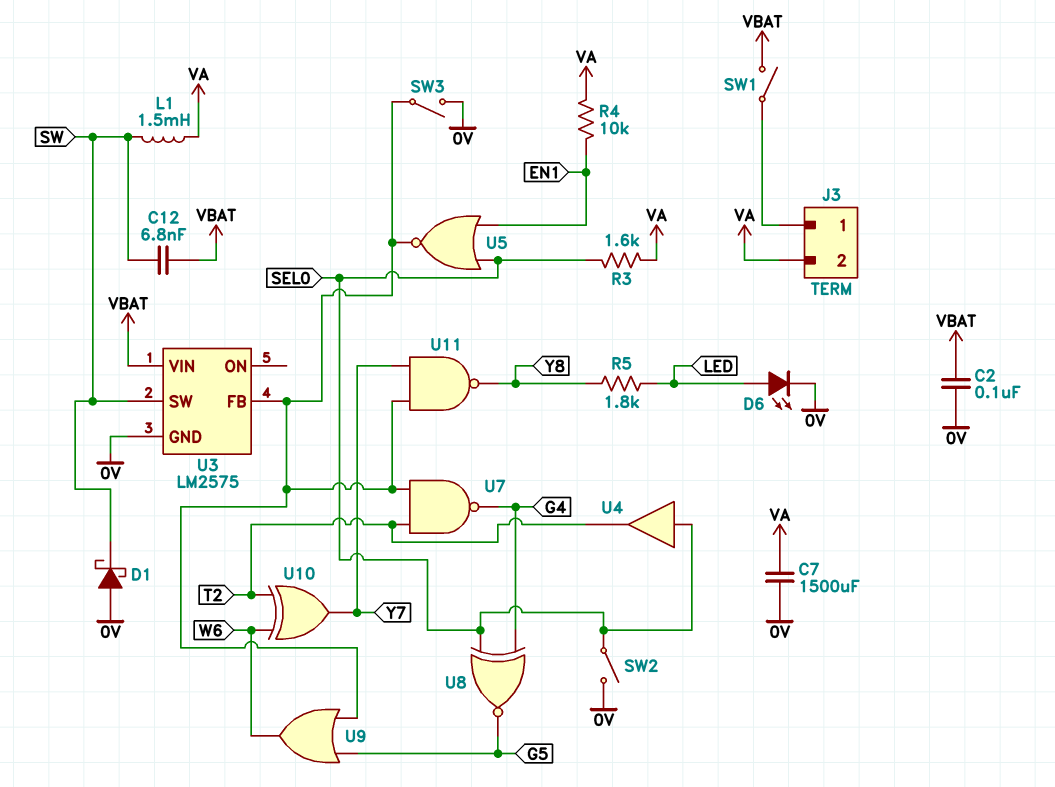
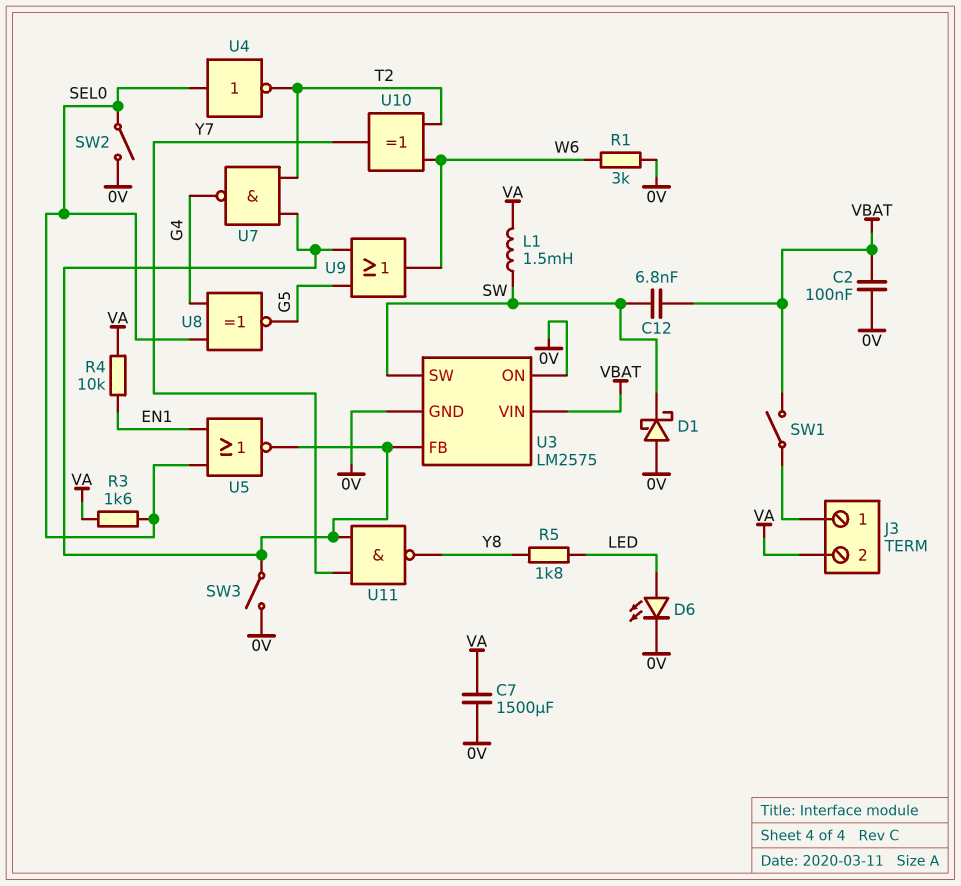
R1: none -> 3k (0V, W6)
U3 pin ON: none -> 0V
U4: buffer (in SEL0, out T2) -> NOT (in SEL0, out T2)

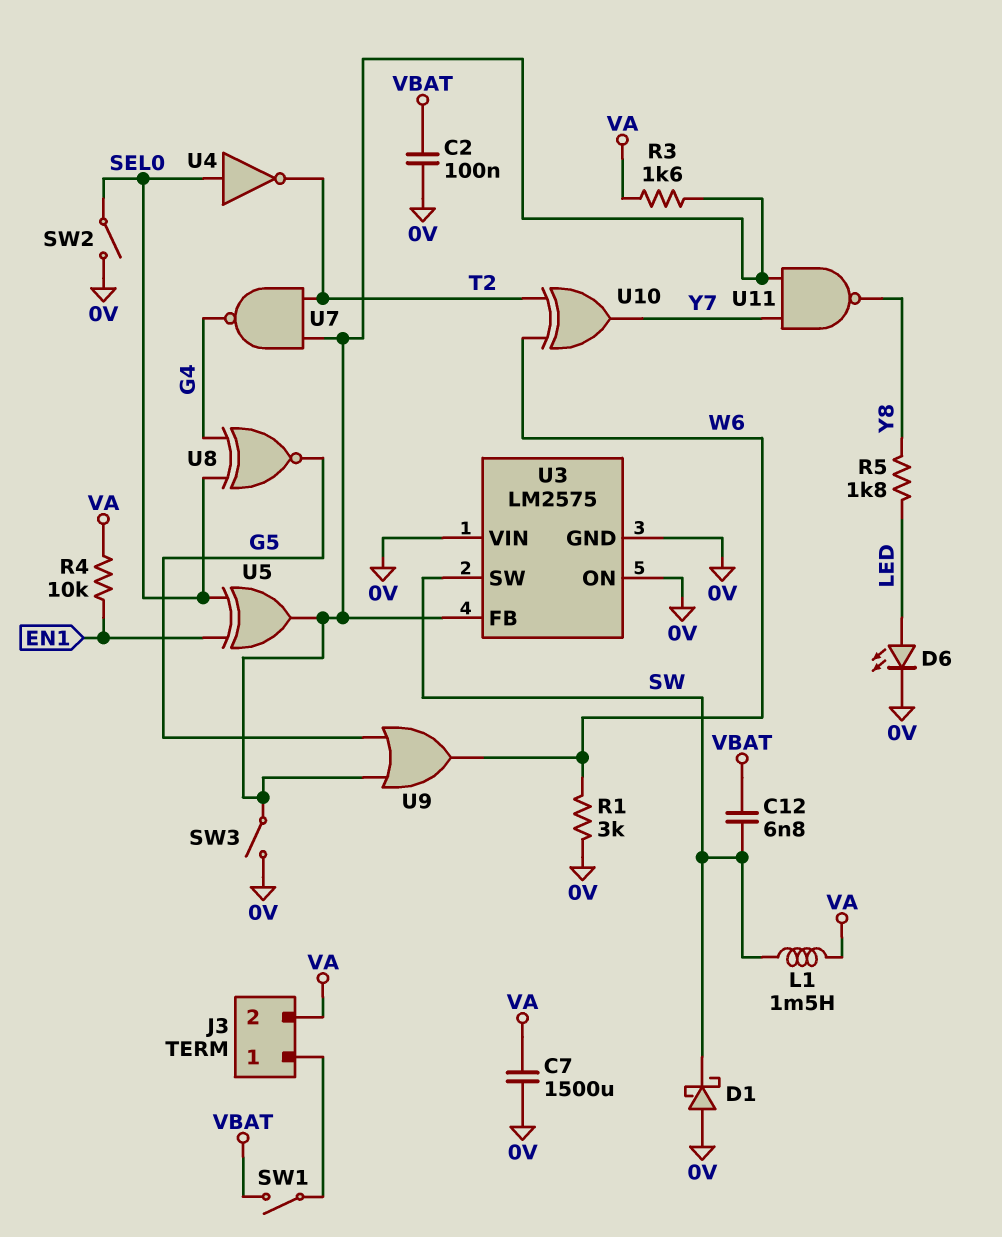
R3: 1.6k (SEL0, VA) -> 1.6k (U3/FB, VA)
U3 pin VIN: VBAT -> 0V
U5: NOR (in EN1, in SEL0, out U3/FB) -> XOR (in EN1, in SEL0, out U3/FB)

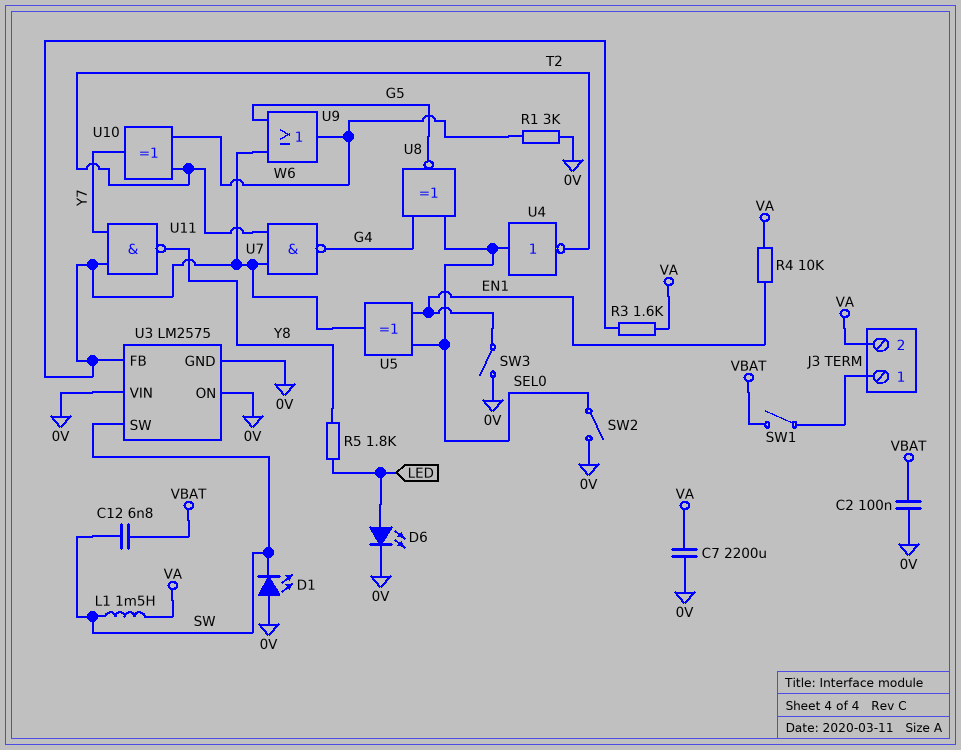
C7: 1500uF (0V, VA) -> 2200uF (0V, VA)
D1: schottky (A 0V, K SW) -> LED (A 0V, K SW)
SW3: switch (0V, U3/FB) -> switch (0V, EN1)

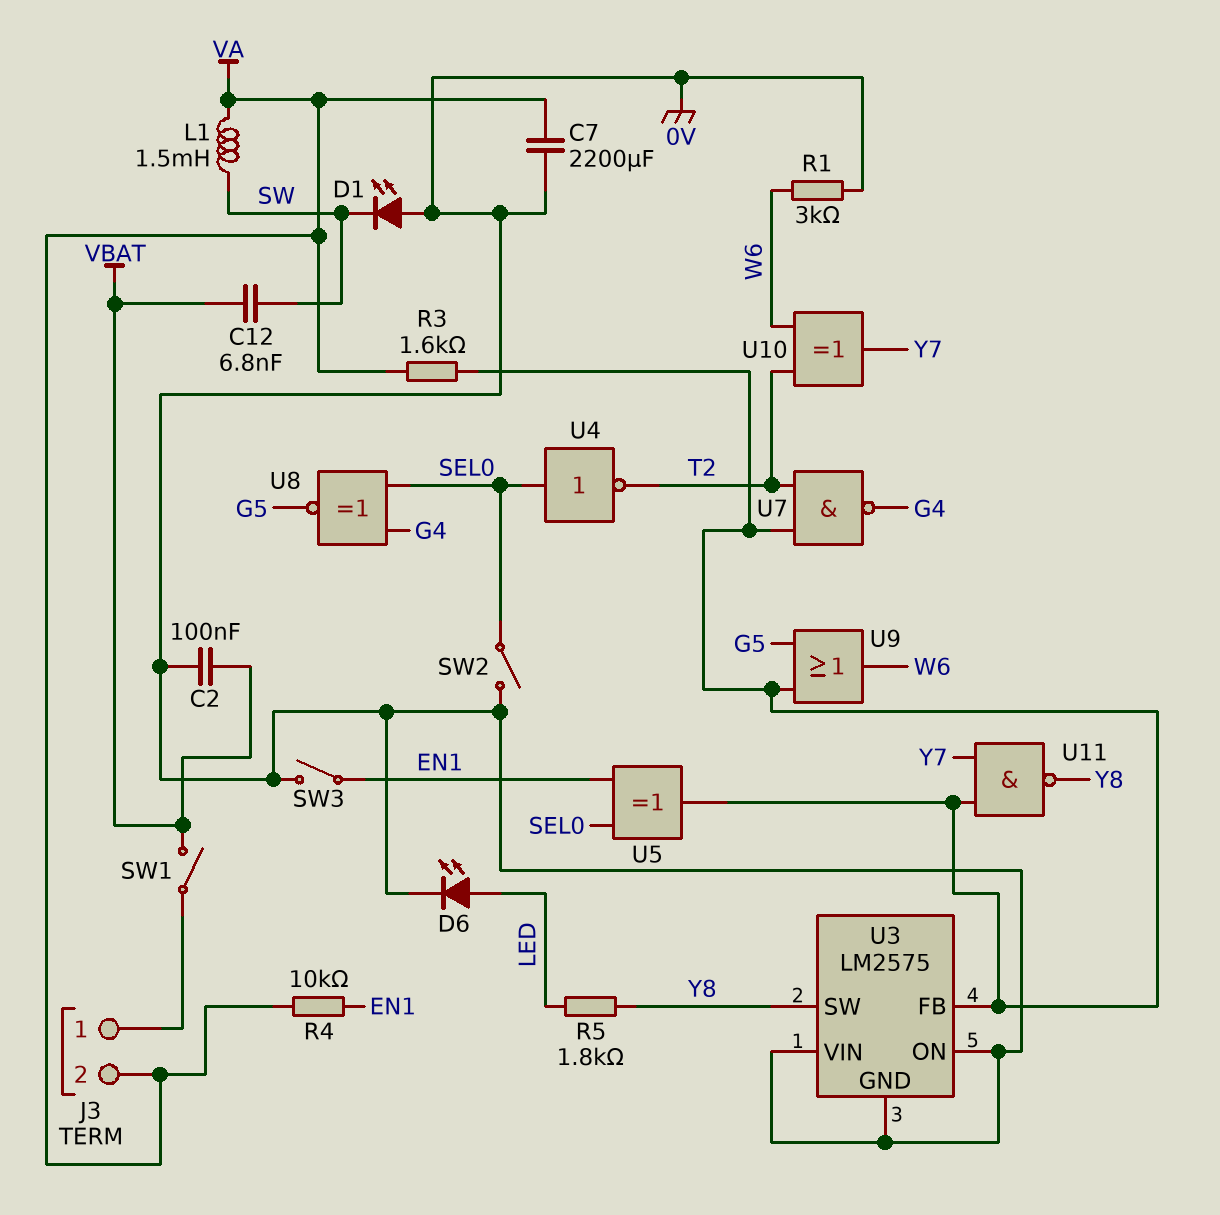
U3 pin SW: SW -> Y8

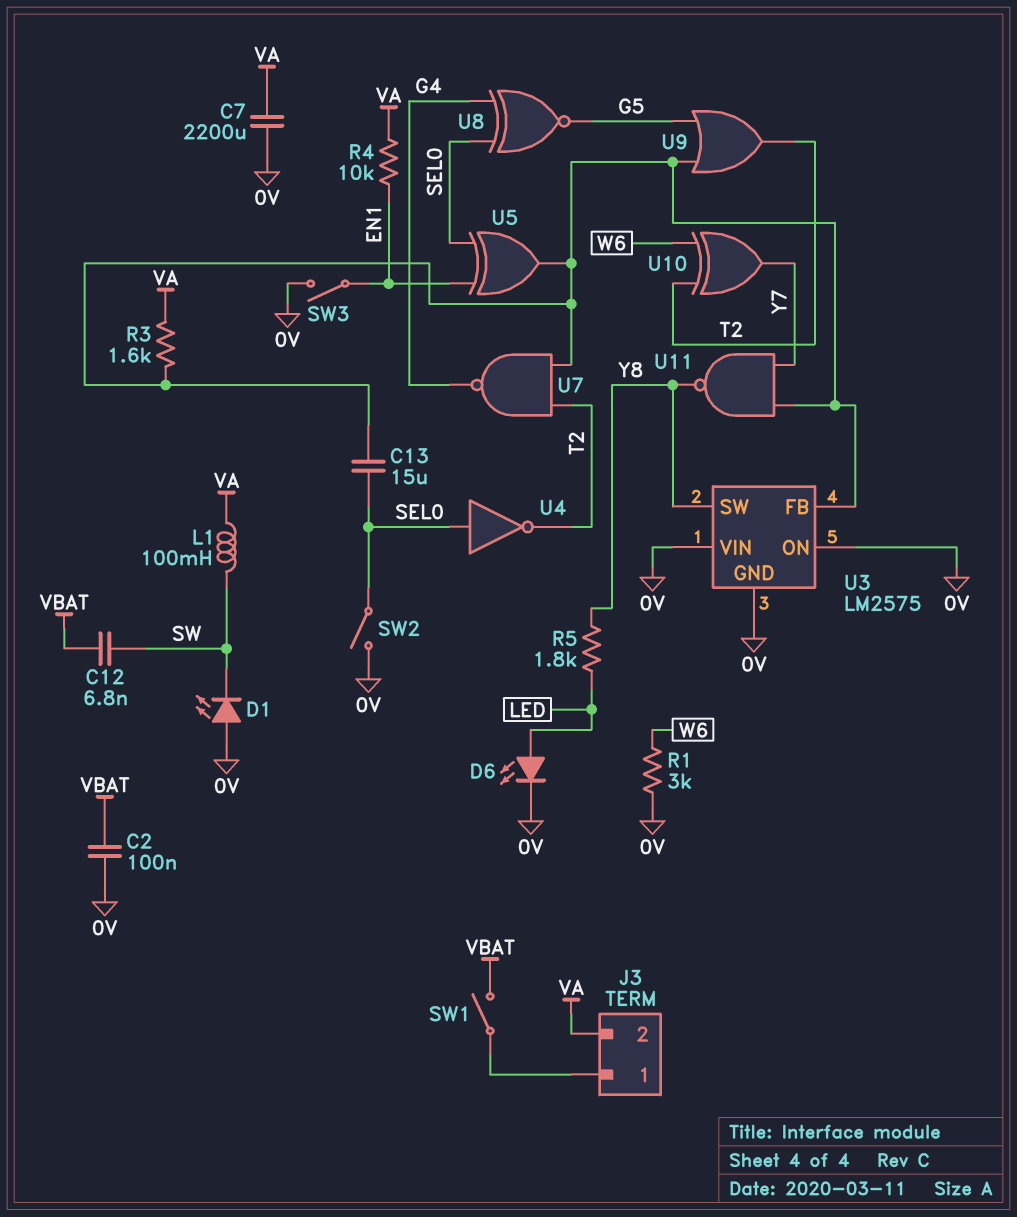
C13: none -> 15uF (SEL0, U3/FB)
L1: 1.5mH (SW, VA) -> 100mH (SW, VA)
U9: OR (in G5, in U3/FB, out W6) -> OR (in G5, in U3/FB, out T2)

